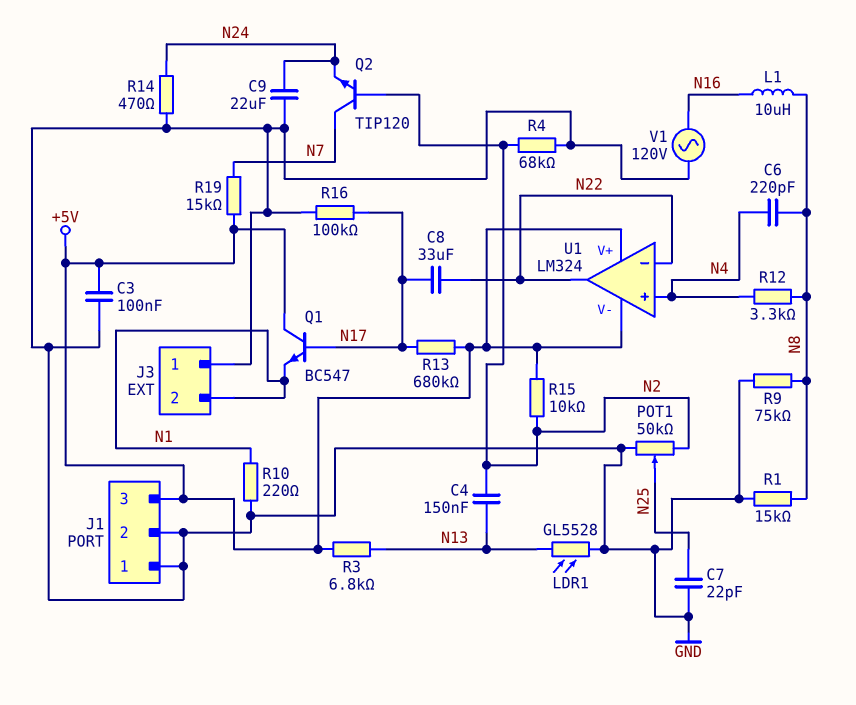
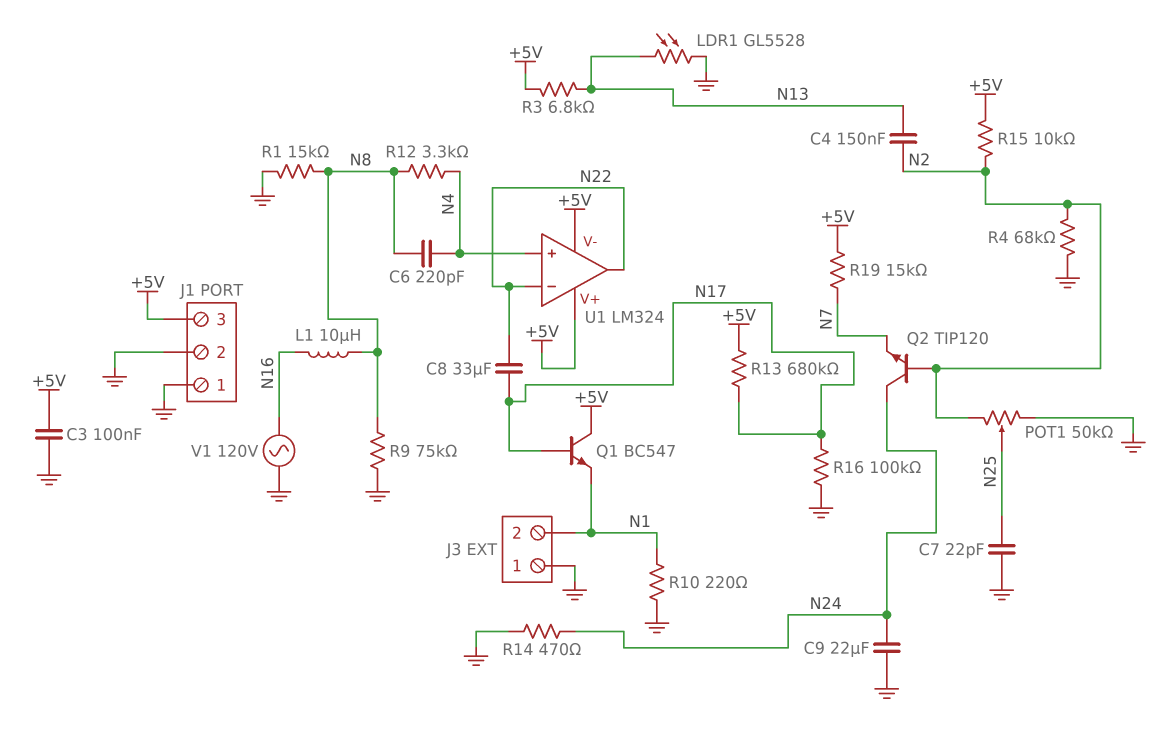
Q2: NPN TIP120 (B N2, C N7, E N24) -> NPN TIP120 (B N2, C N24, E N7)

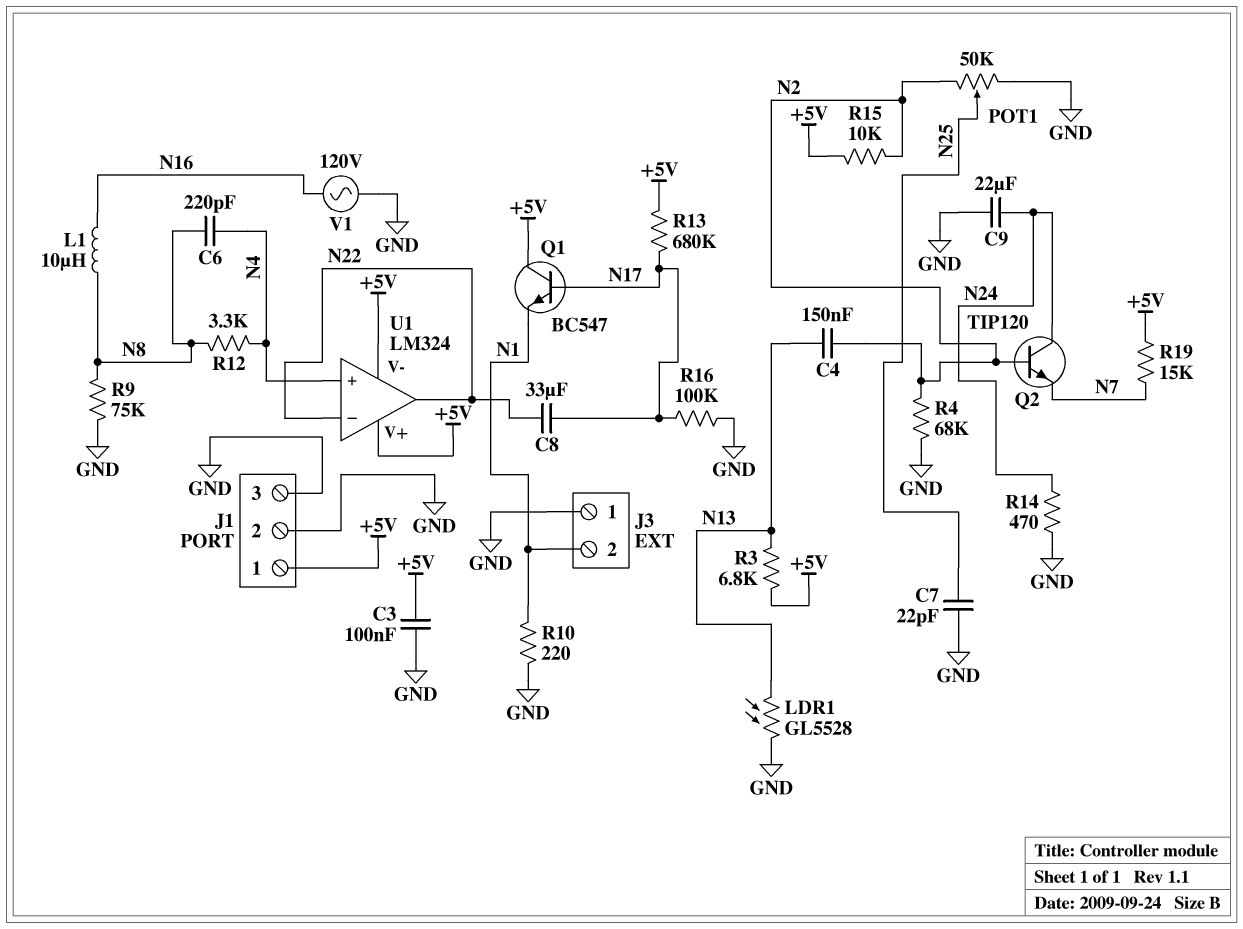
J1 pin 1: GND -> +5V
J1 pin 3: +5V -> GND
R1: 15k (GND, N8) -> none

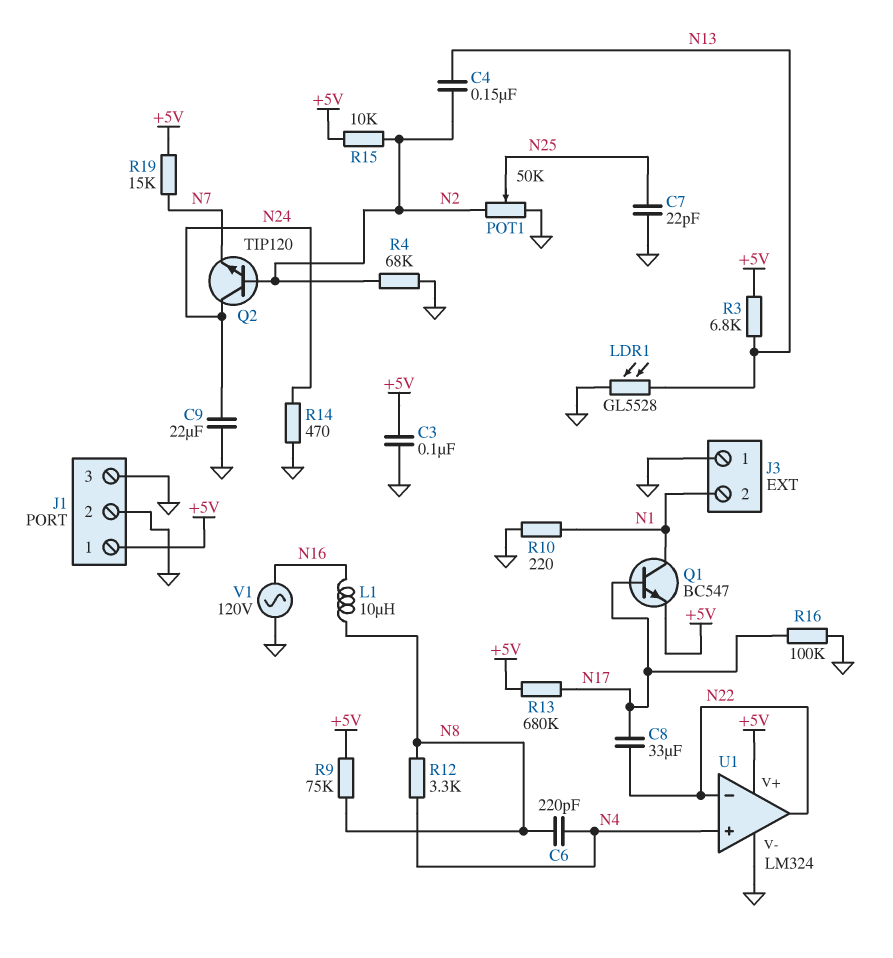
Q1: NPN BC547 (B N17, C +5V, E N1) -> NPN BC547 (B N17, C N1, E +5V)
R9: 75k (GND, N8) -> 75k (+5V, N8)
U1 pin V-: +5V -> GND

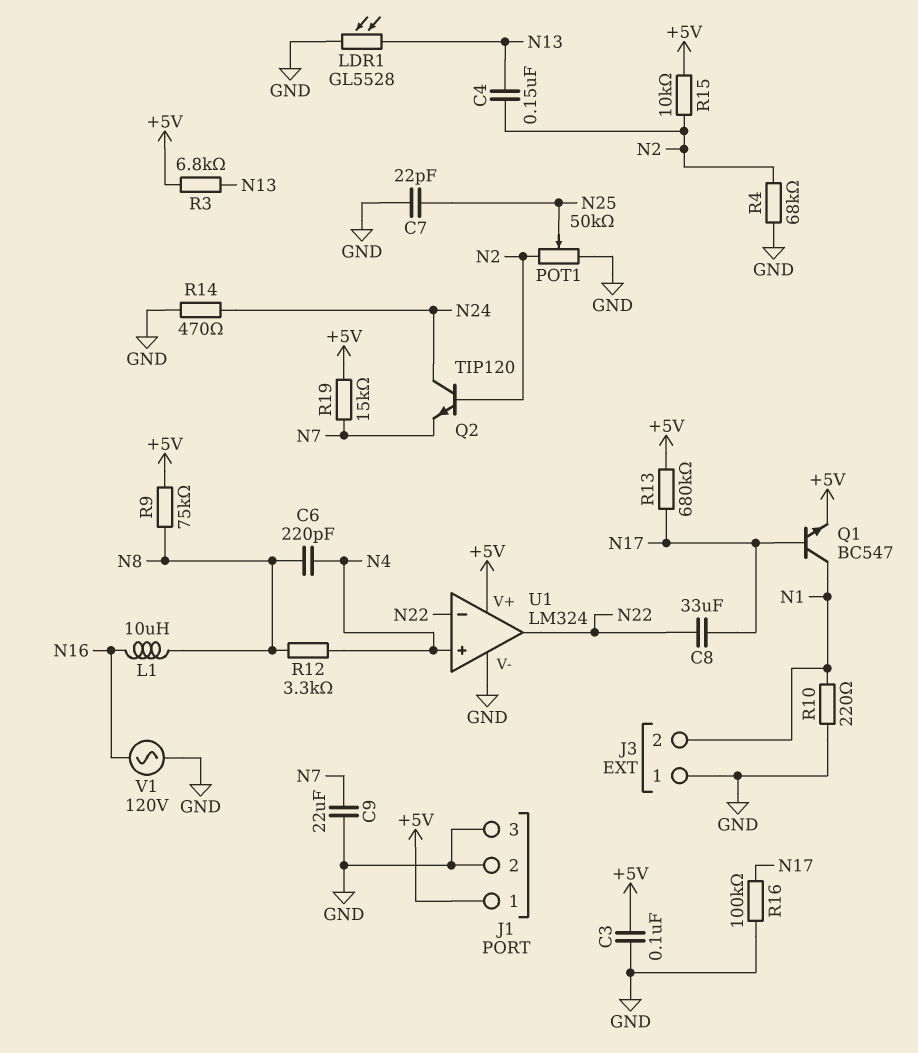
C9: 22uF (GND, N24) -> 22uF (GND, N7)

